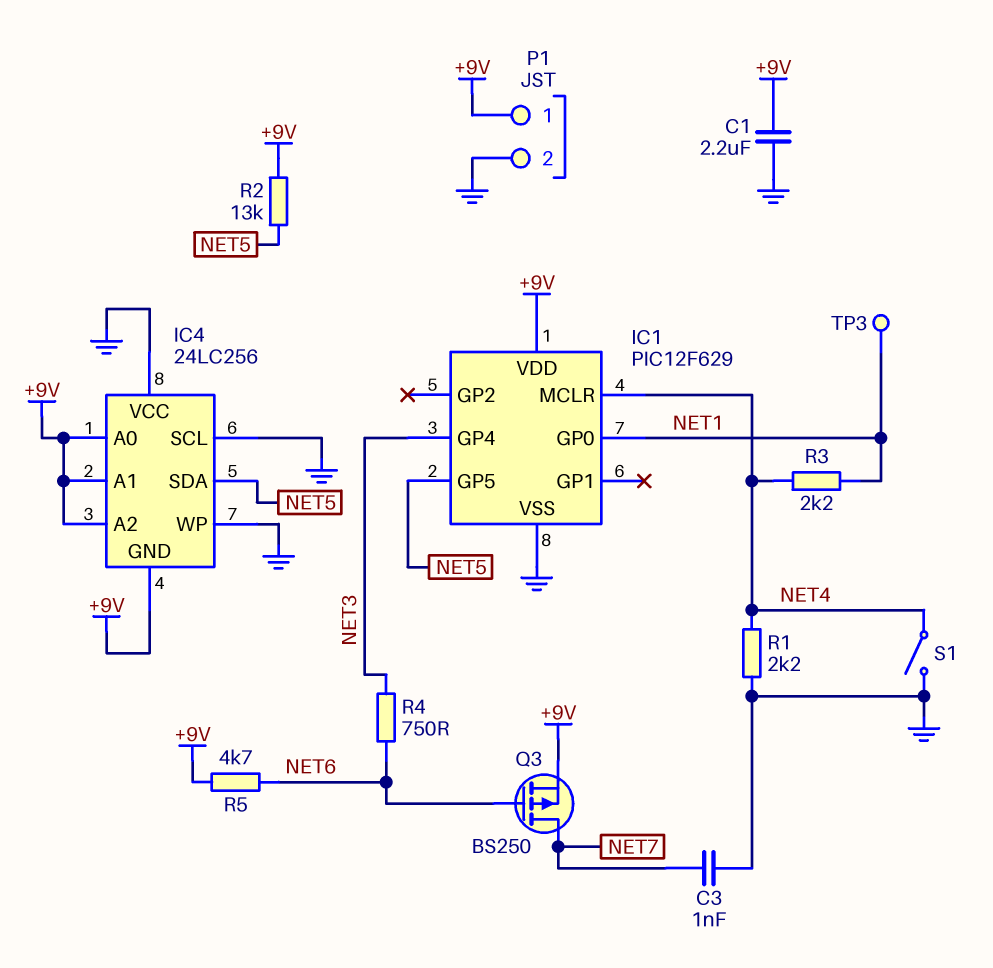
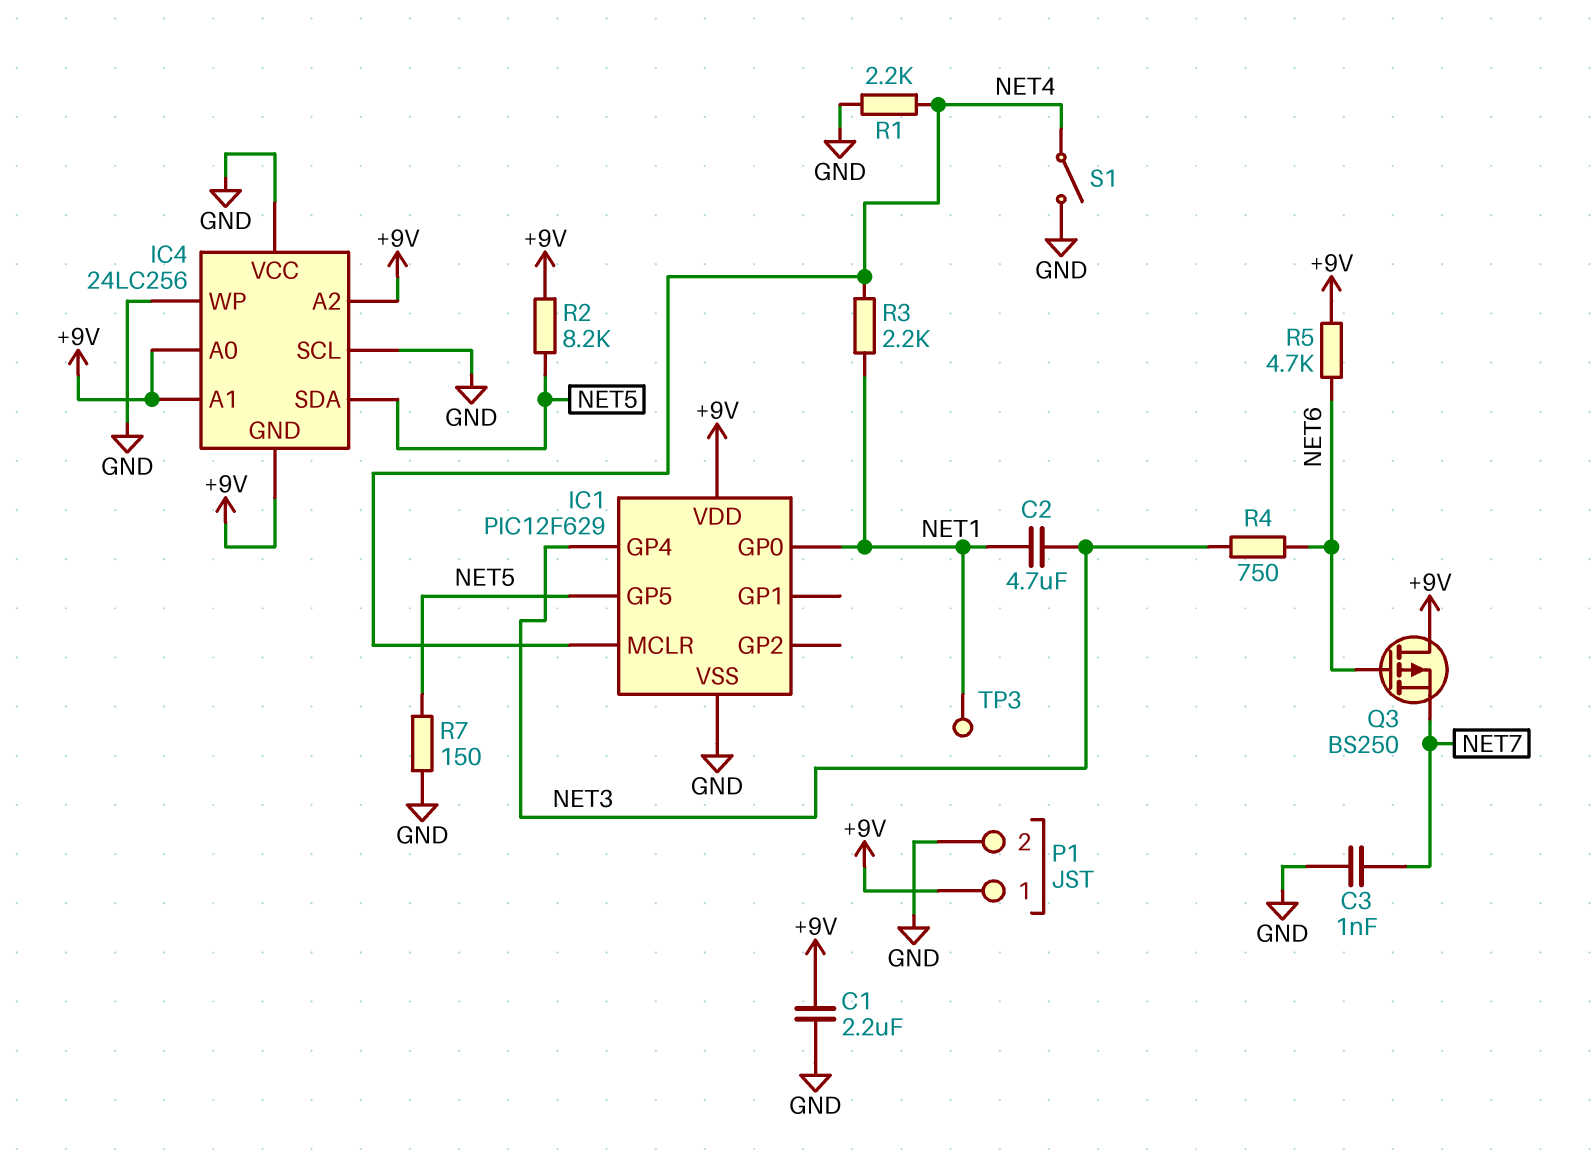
C2: none -> 4.7uF (NET1, NET3)
Q3: PMOS BS250 (G NET6, D NET7, S +9V) -> PMOS BS250 (G NET6, D +9V, S NET7)
R2: 13k (+9V, NET5) -> 8.2k (+9V, NET5)
R7: none -> 150 (GND, NET5)

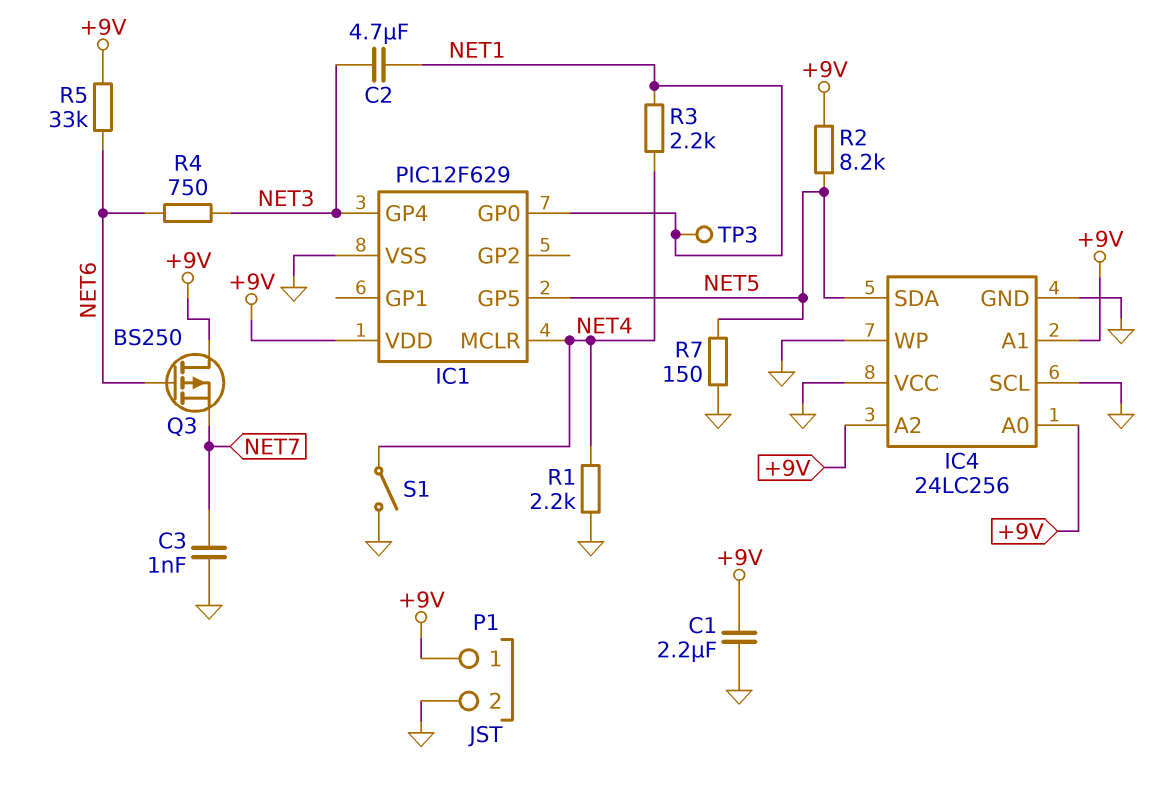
IC4 pin GND: +9V -> GND
R5: 4.7k (+9V, NET6) -> 33k (+9V, NET6)

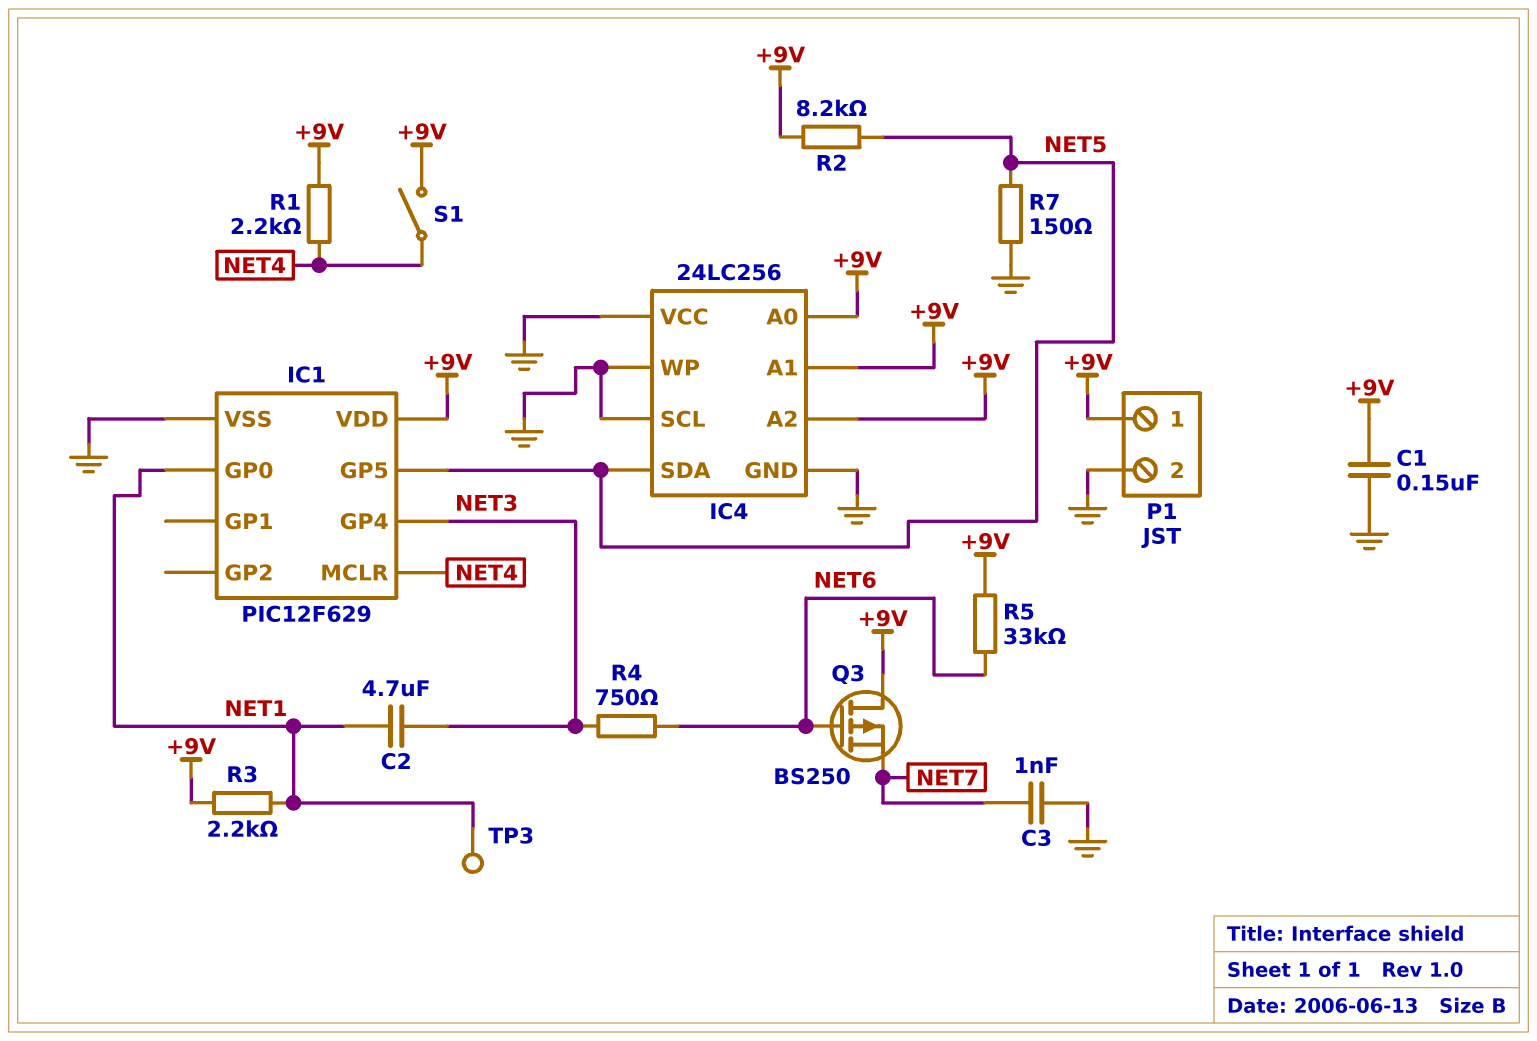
C1: 2.2uF (+9V, GND) -> 150nF (+9V, GND)
R1: 2.2k (GND, NET4) -> 2.2k (+9V, NET4)
R3: 2.2k (NET1, NET4) -> 2.2k (+9V, NET1)
S1: switch (GND, NET4) -> switch (+9V, NET4)

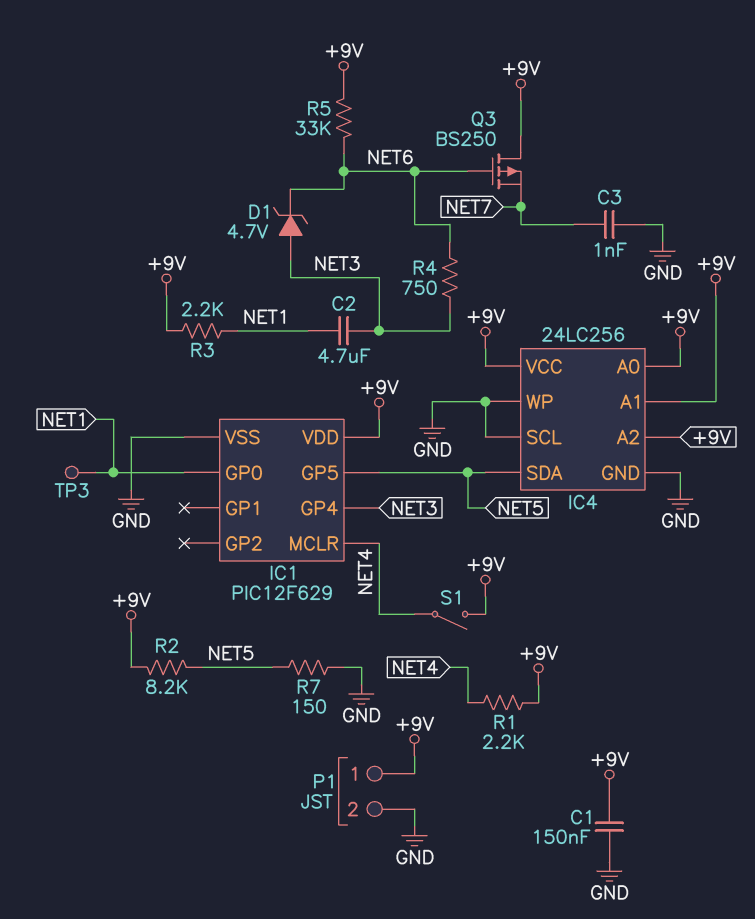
D1: none -> zener 4.7V (A NET3, K NET6)
IC4 pin VCC: GND -> +9V

